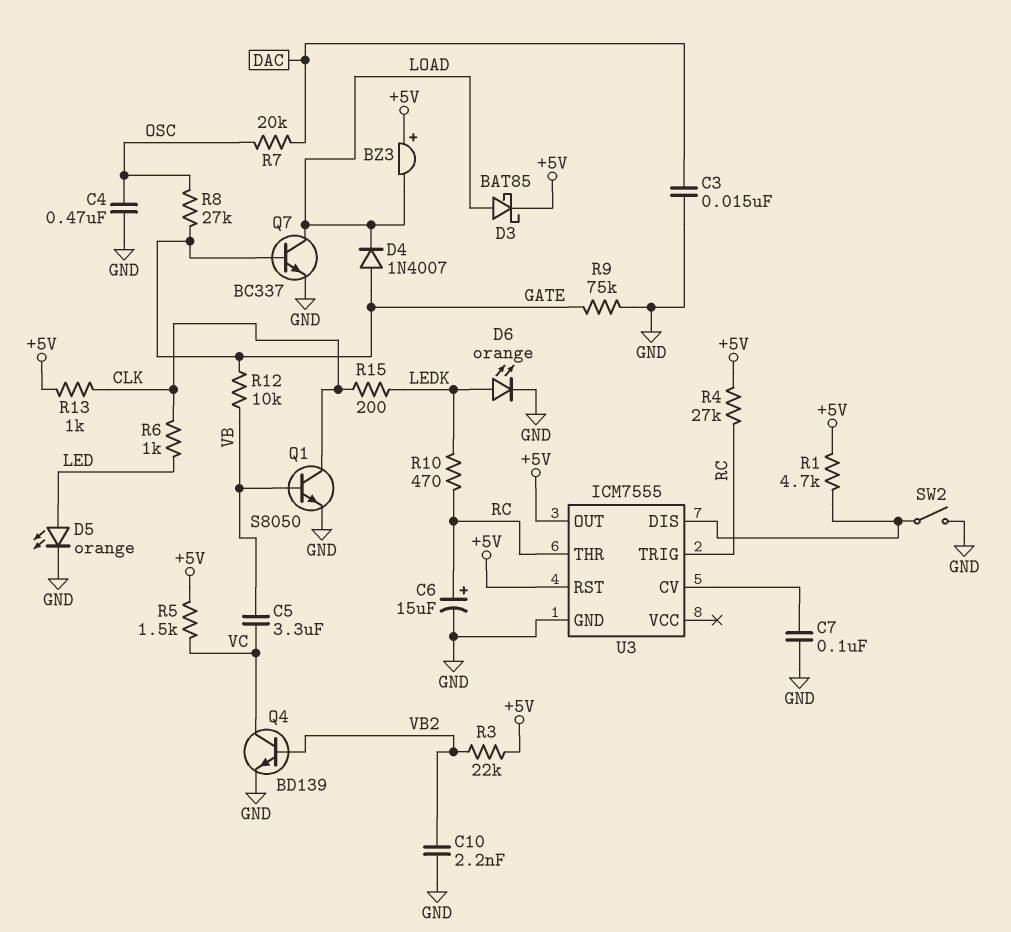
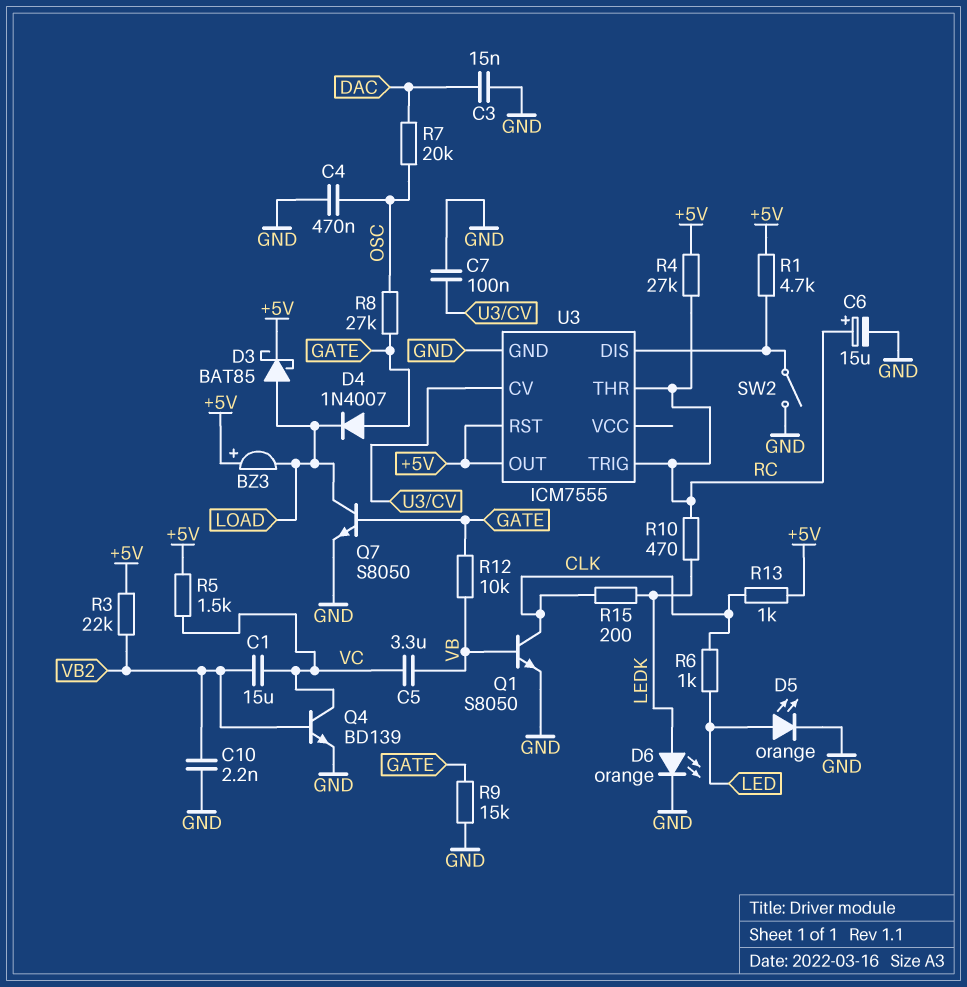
C1: none -> 15uF (VB2, VC)
Q7: NPN BC337 (B GATE, C LOAD, E GND) -> NPN S8050 (B GATE, C LOAD, E GND)
R9: 75k (GATE, GND) -> 15k (GATE, GND)

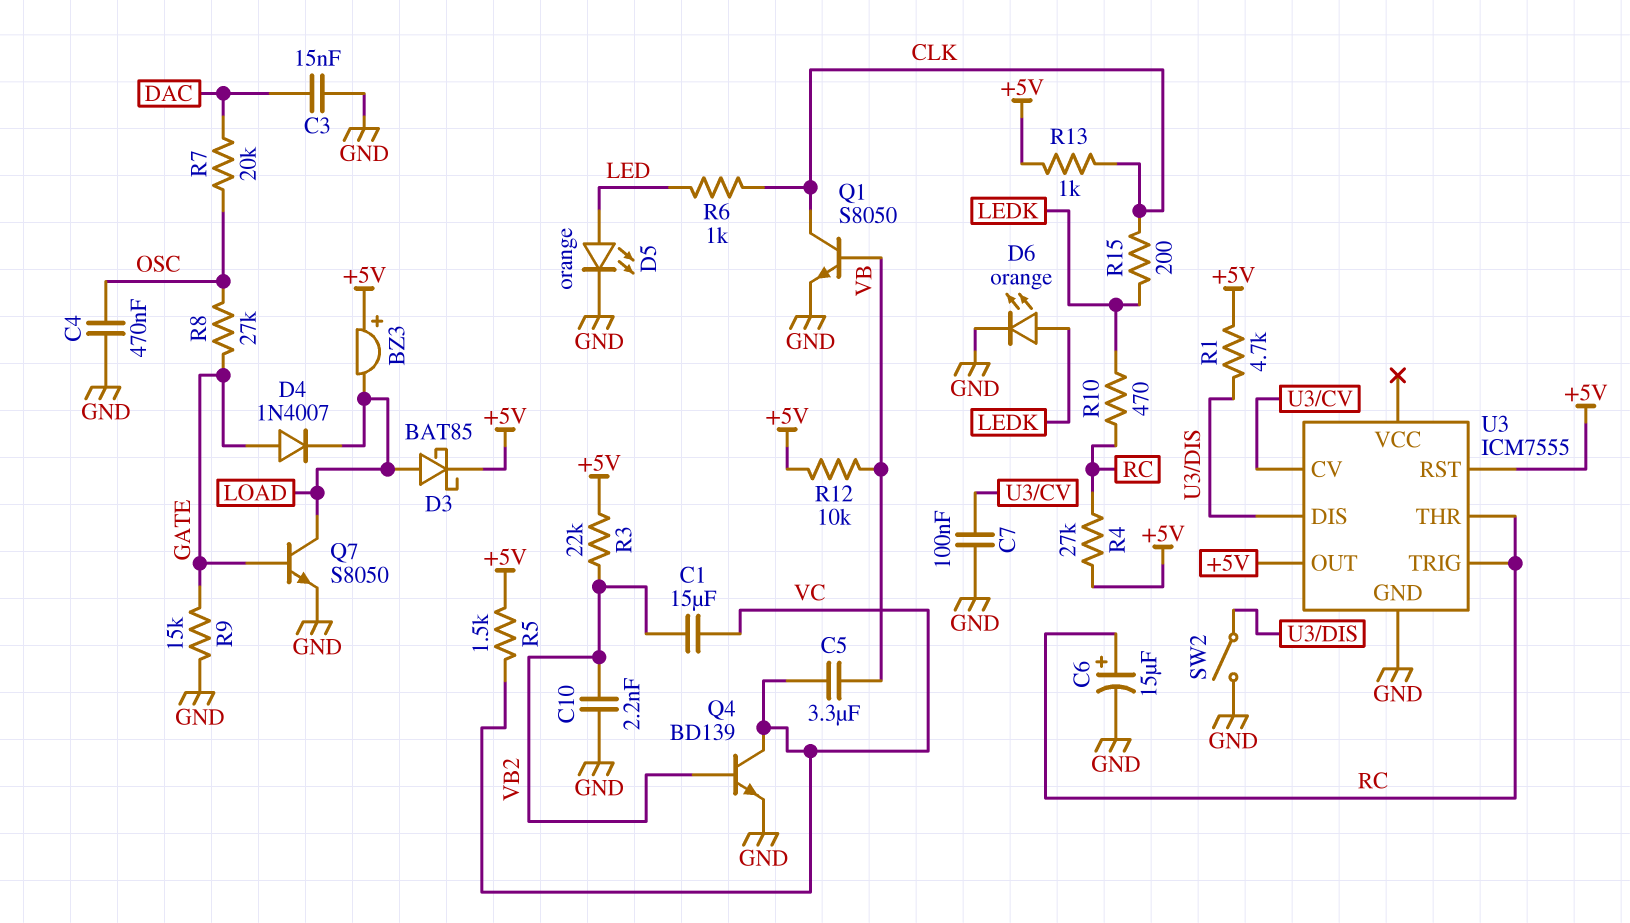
R12: 10k (GATE, VB) -> 10k (+5V, VB)

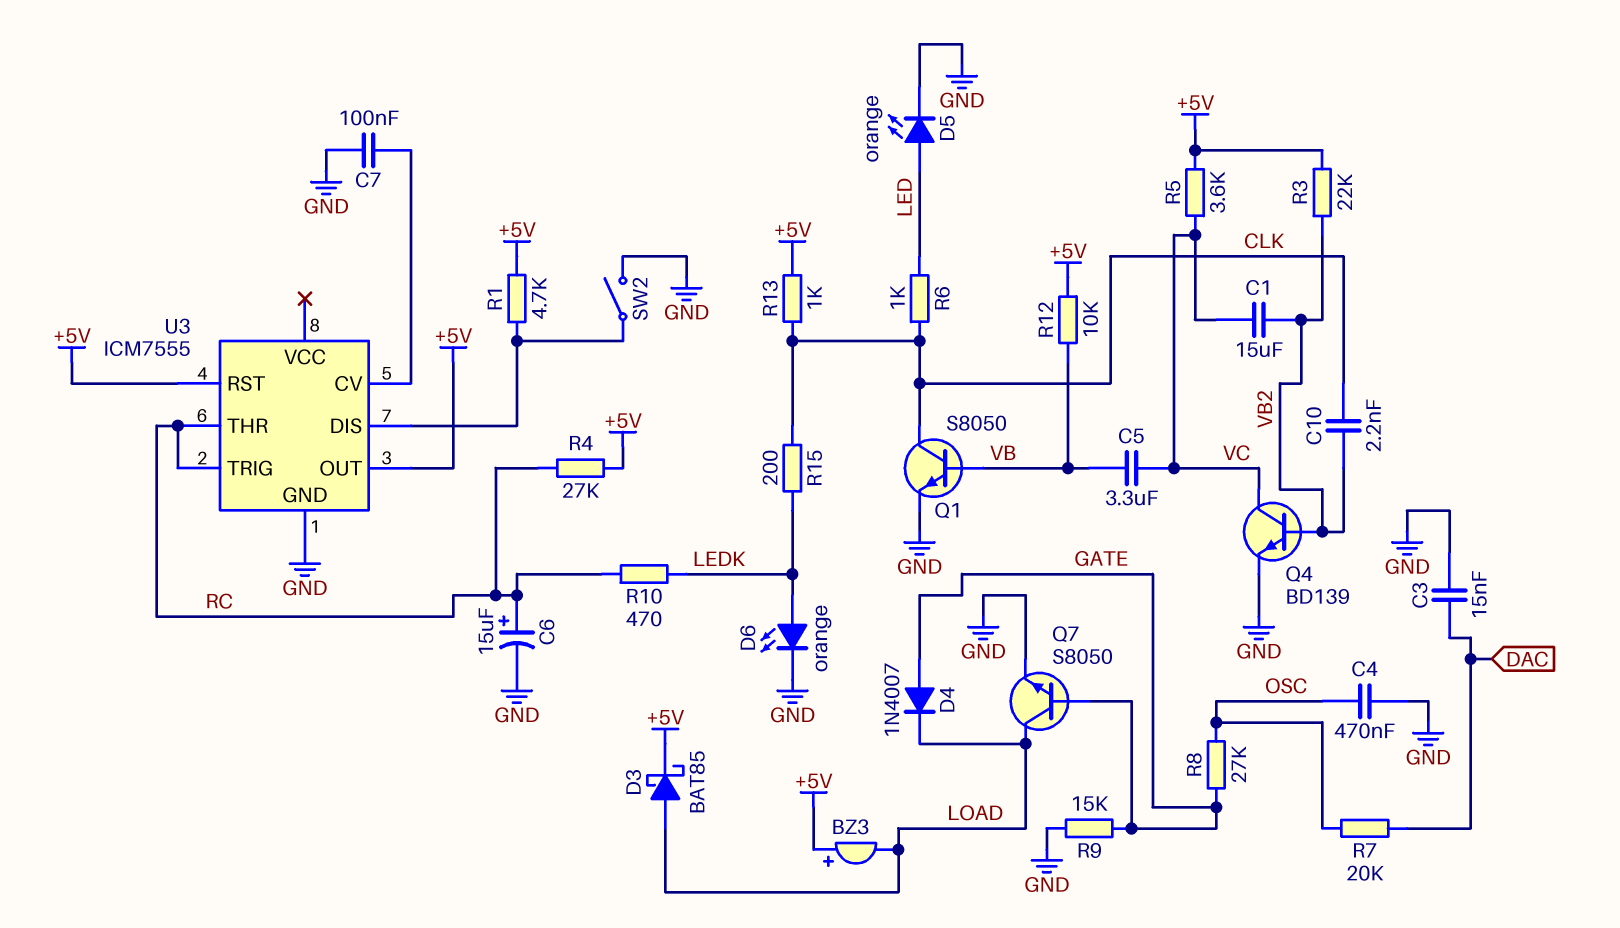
C10: 2.2nF (GND, VB2) -> 2.2nF (CLK, VB2)
R5: 1.5k (+5V, VC) -> 3.6k (+5V, VC)

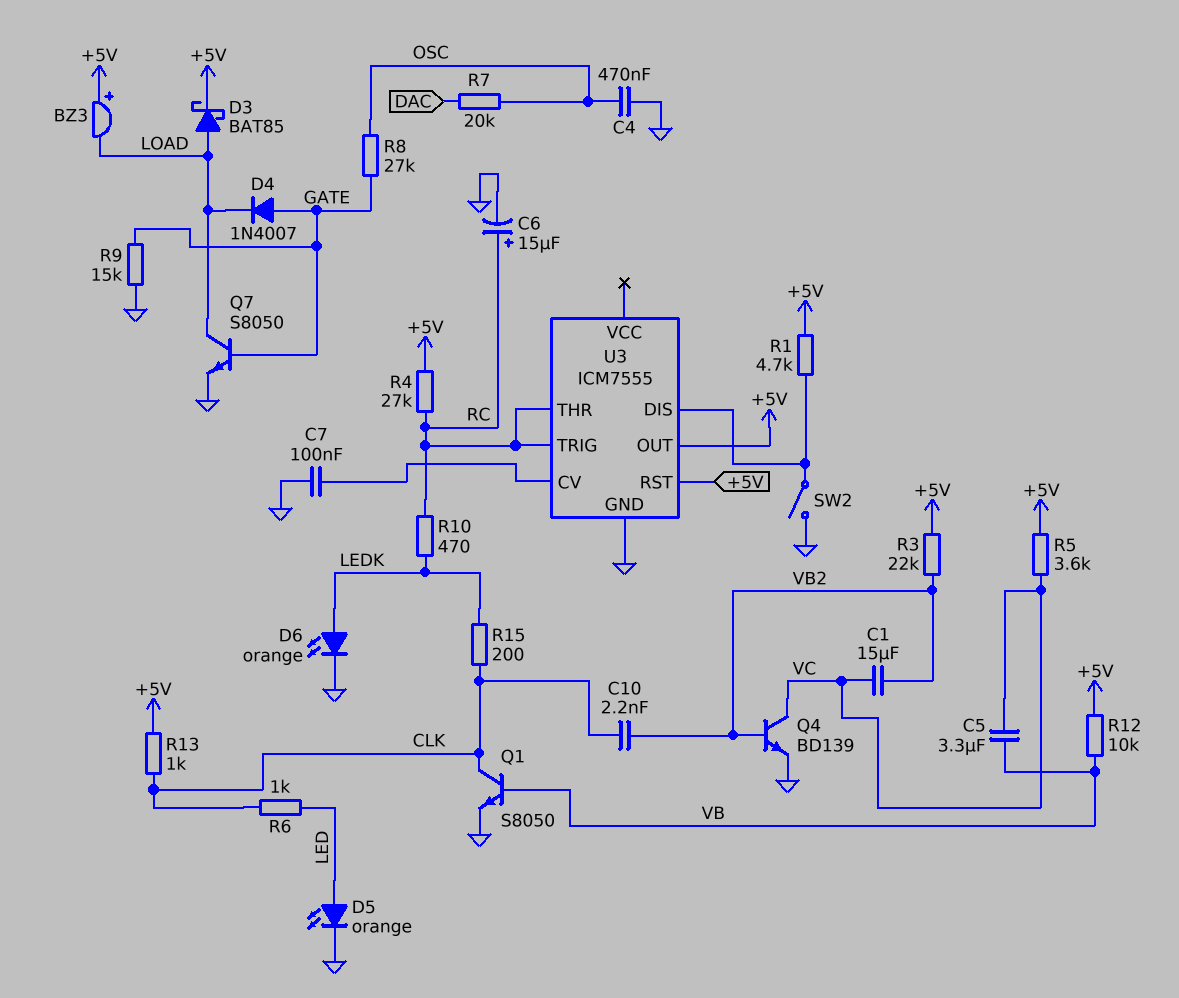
C3: 15nF (DAC, GND) -> none

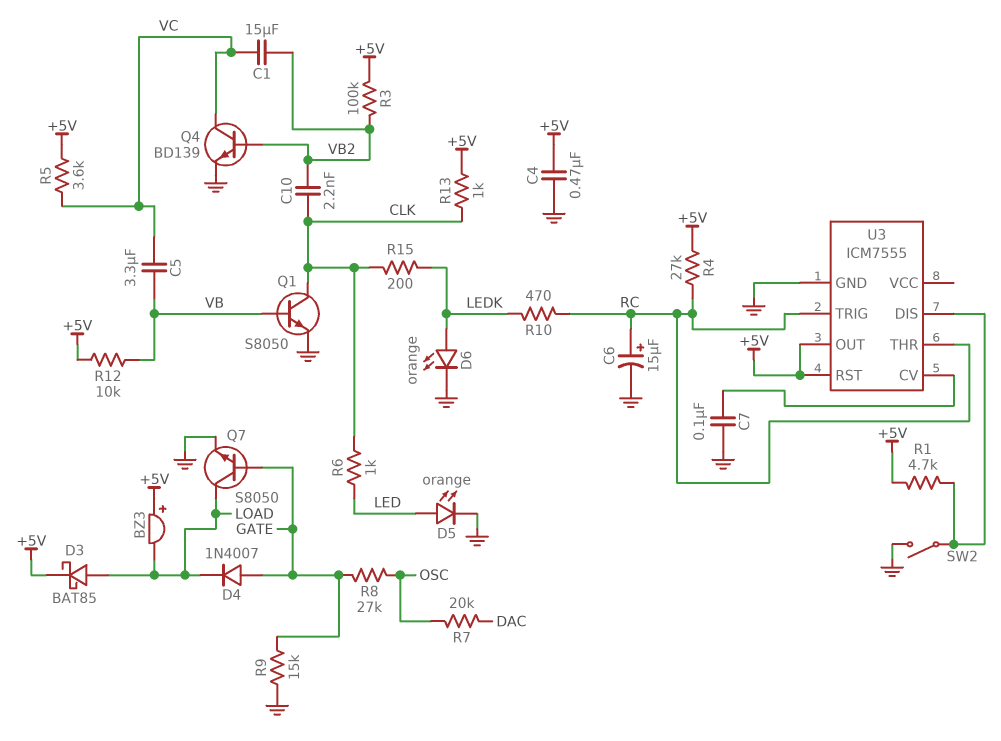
C4: 470nF (GND, OSC) -> 470nF (+5V, GND)
R3: 22k (+5V, VB2) -> 100k (+5V, VB2)

